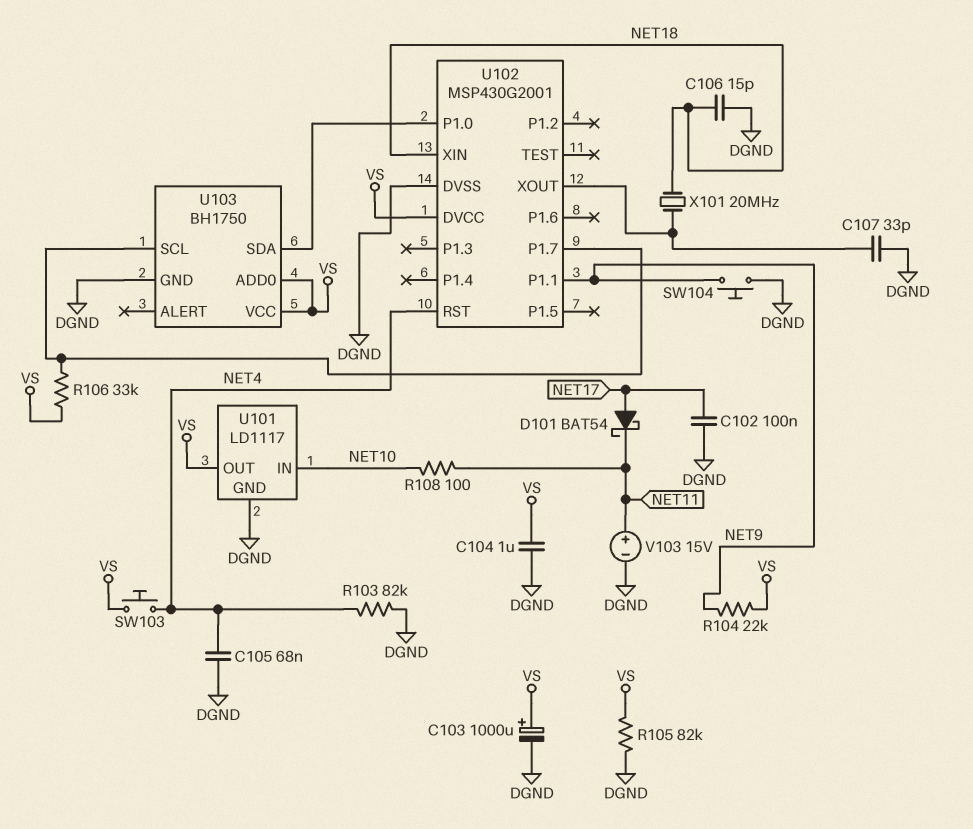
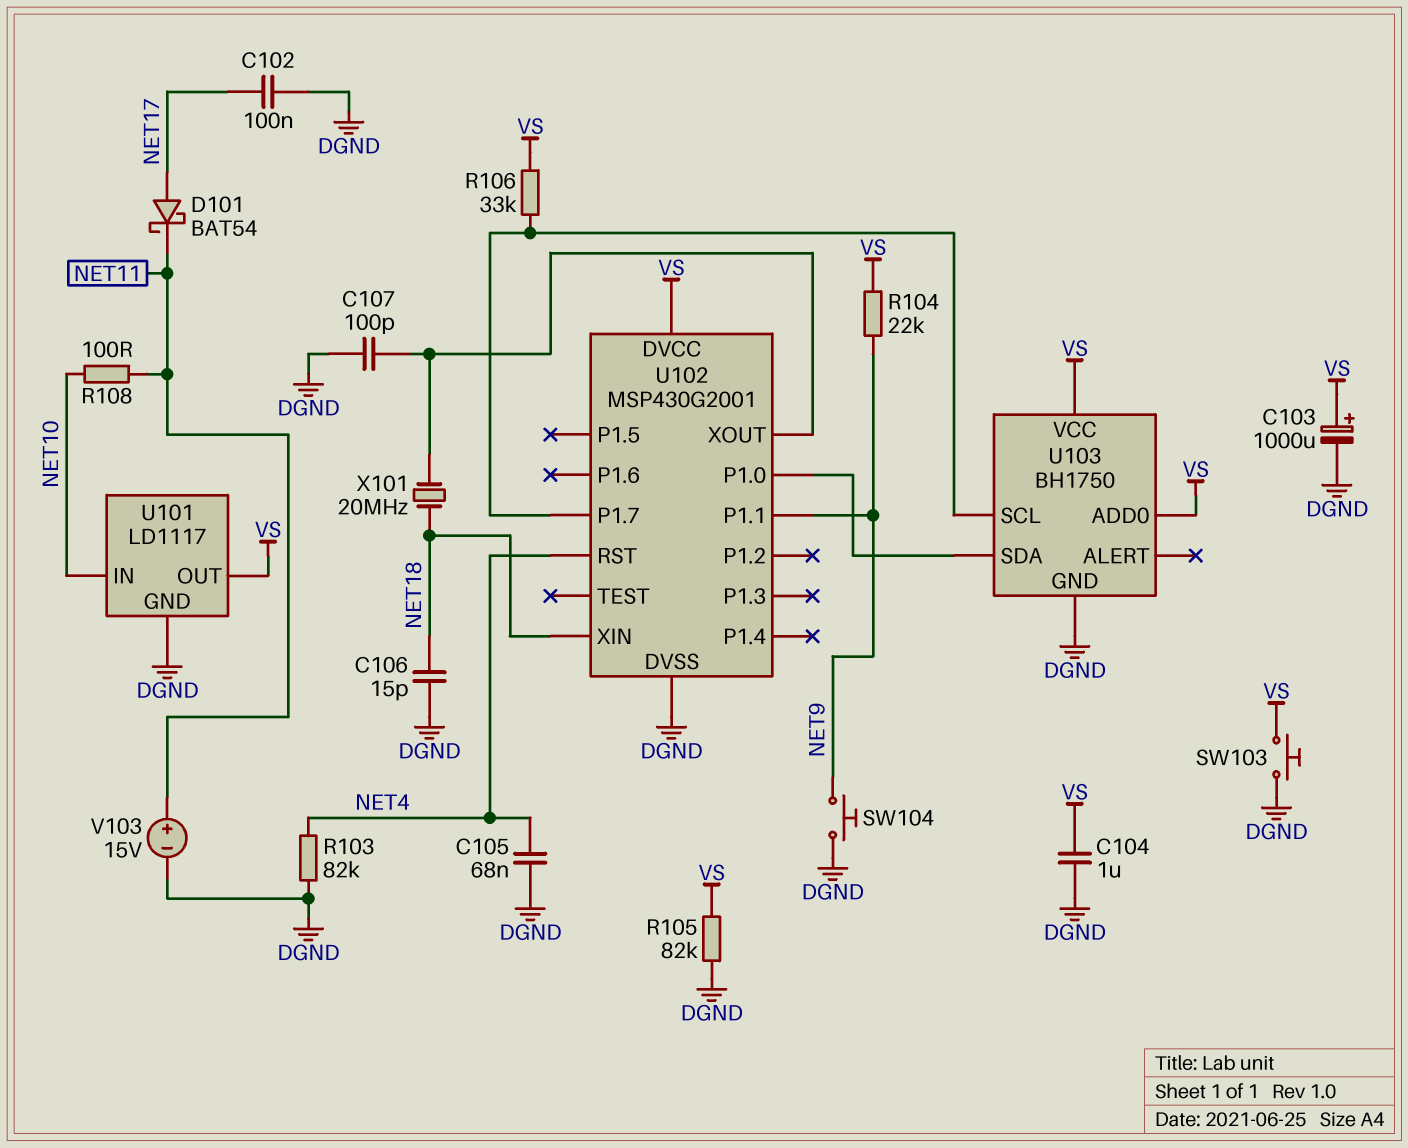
C107: 33pF (DGND, U102/XOUT) -> 100pF (DGND, U102/XOUT)
SW103: button (NET4, VS) -> button (DGND, VS)

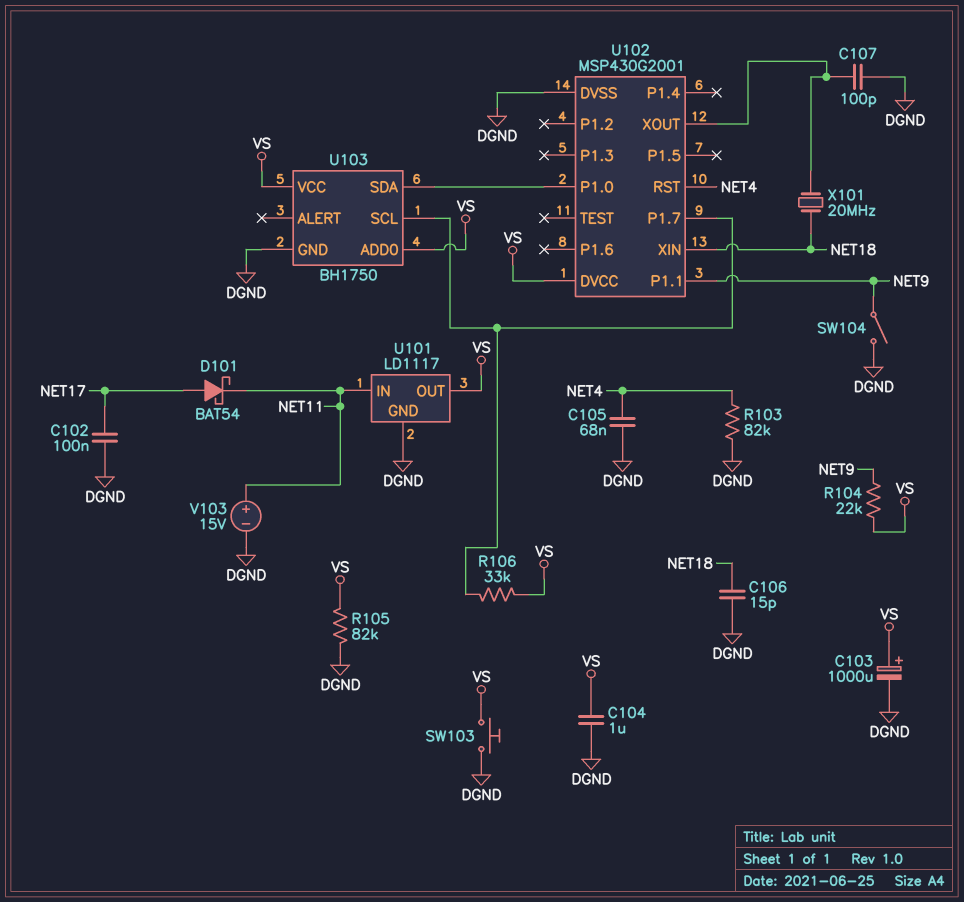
R108: 100 (NET10, NET11) -> none
SW104: button (DGND, NET9) -> switch (DGND, NET9)
U101 pin IN: NET10 -> NET11

